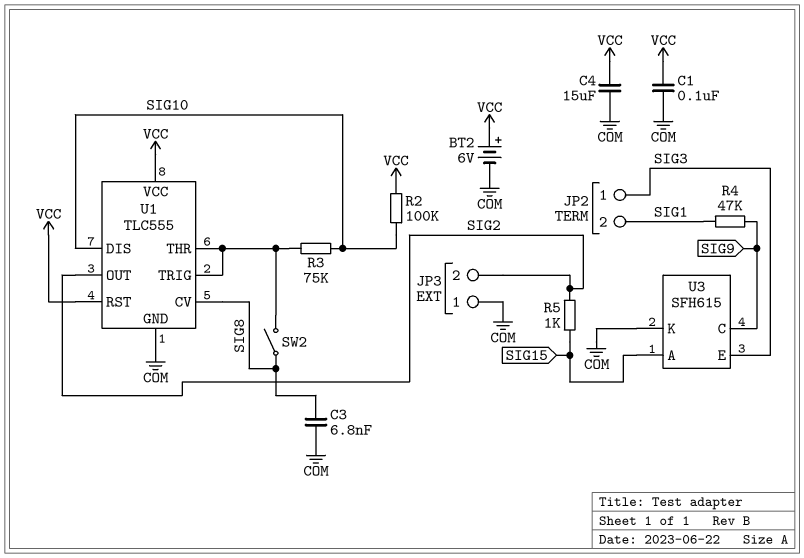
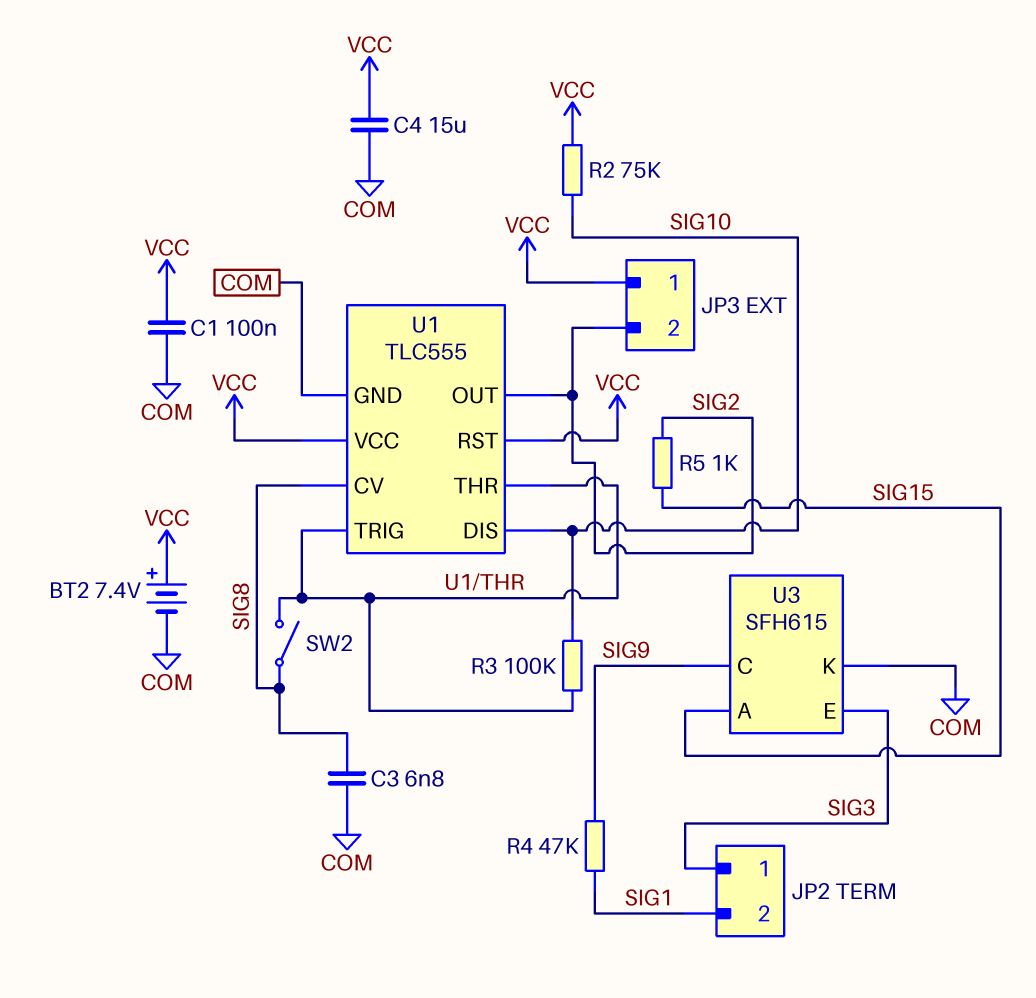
BT2: 6V (plus VCC, minus COM) -> 7.4V (plus VCC, minus COM)
JP3 pin 1: COM -> VCC
R2: 100k (SIG10, VCC) -> 75k (SIG10, VCC)
R3: 75k (SIG10, U1/THR) -> 100k (SIG10, U1/THR)

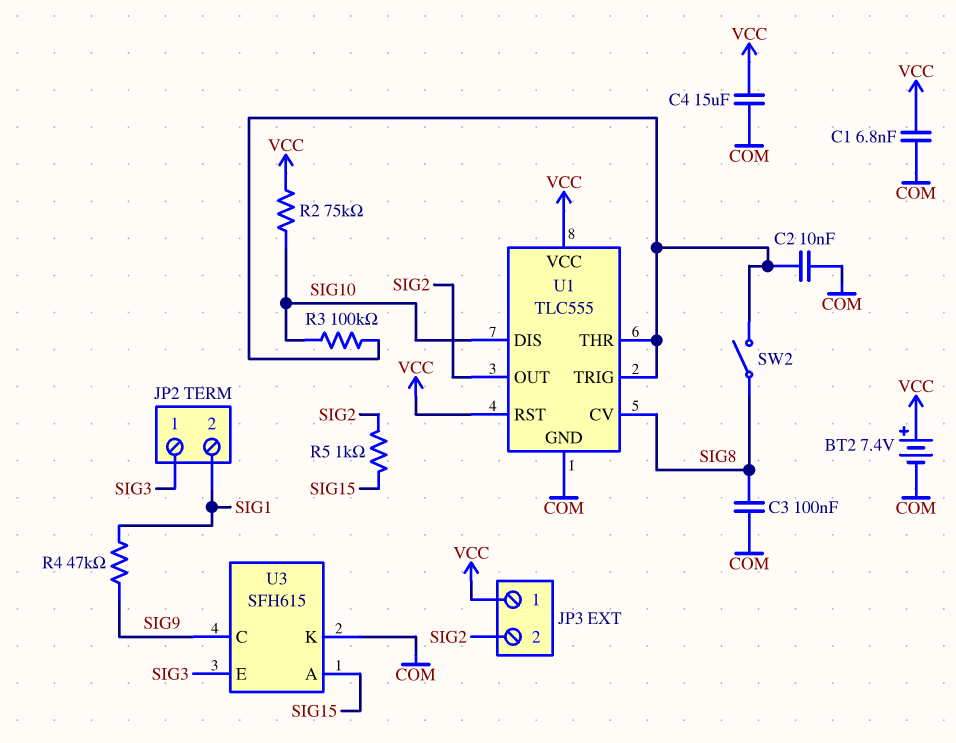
C1: 100nF (COM, VCC) -> 6.8nF (COM, VCC)
C2: none -> 10nF (COM, U1/THR)
C3: 6.8nF (COM, SIG8) -> 100nF (COM, SIG8)

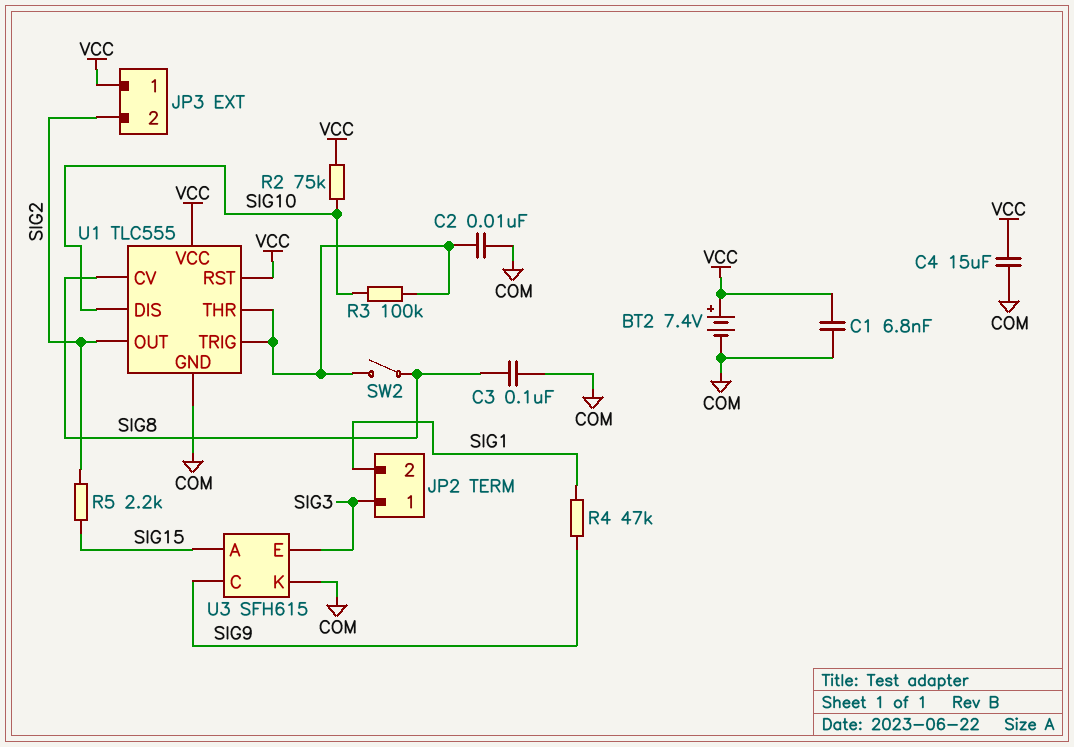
R5: 1k (SIG2, SIG15) -> 2.2k (SIG2, SIG15)

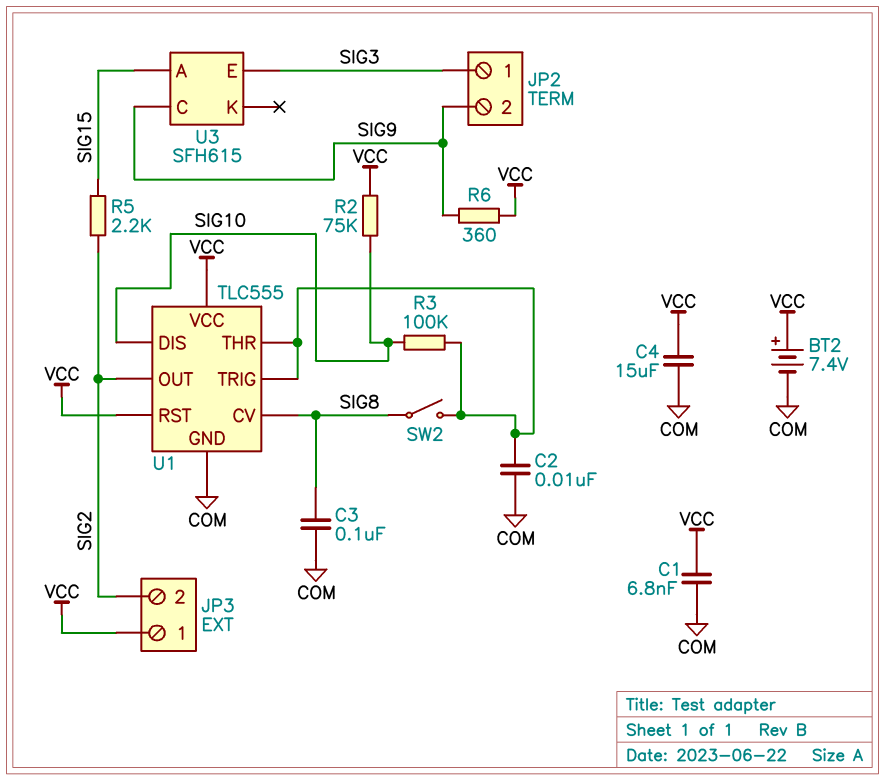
JP2 pin 2: SIG1 -> SIG9
R4: 47k (SIG1, SIG9) -> none
R6: none -> 360 (SIG9, VCC)
U3 pin K: COM -> none

